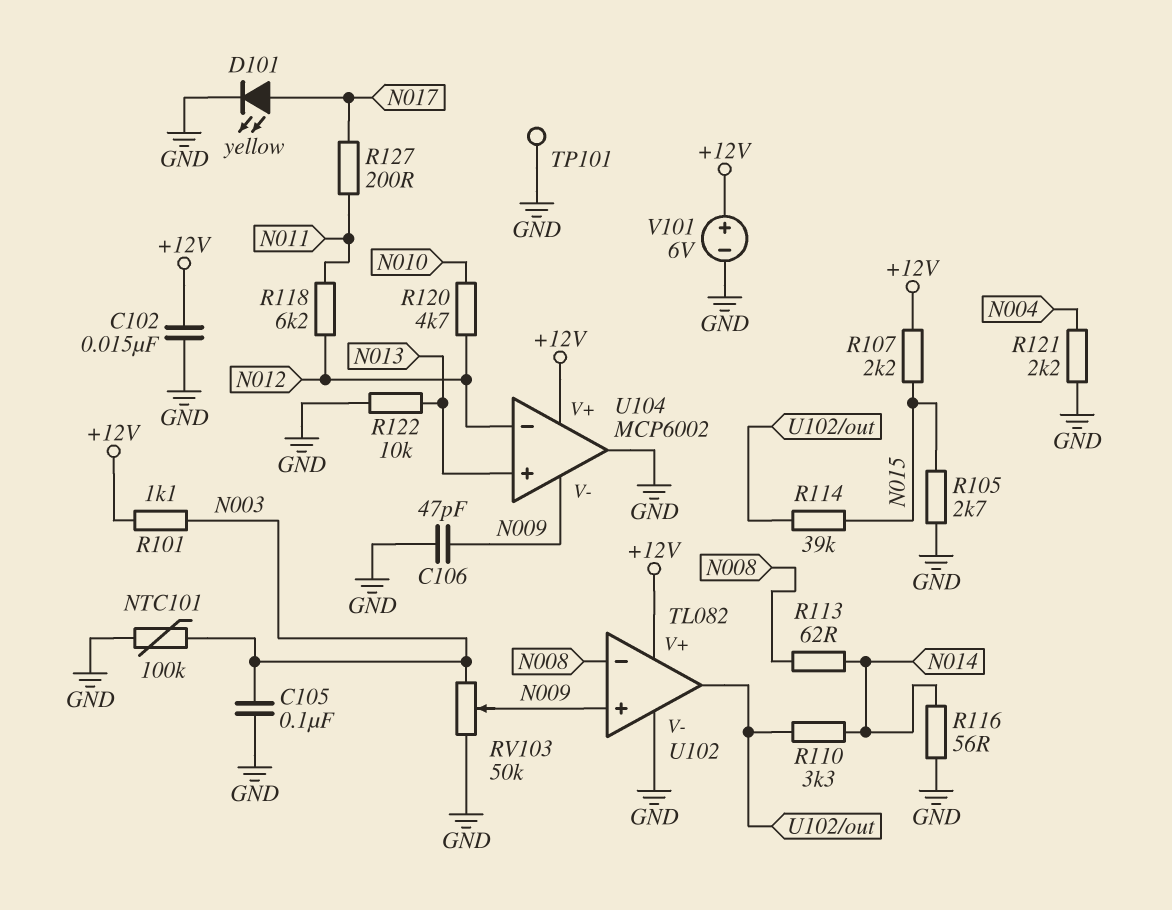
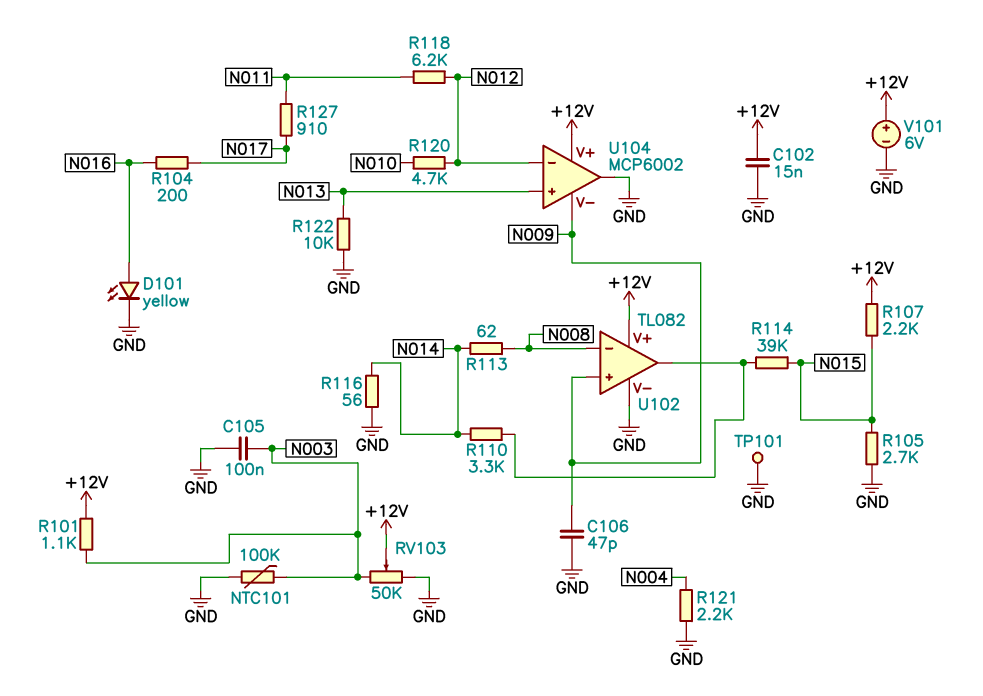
D101: LED yellow (A N017, K GND) -> LED yellow (A N016, K GND)
R104: none -> 200 (N016, N017)
R127: 200 (N011, N017) -> 910 (N011, N017)
RV103: 50k (GND, N003, wiper N009) -> 50k (GND, N003, wiper +12V)

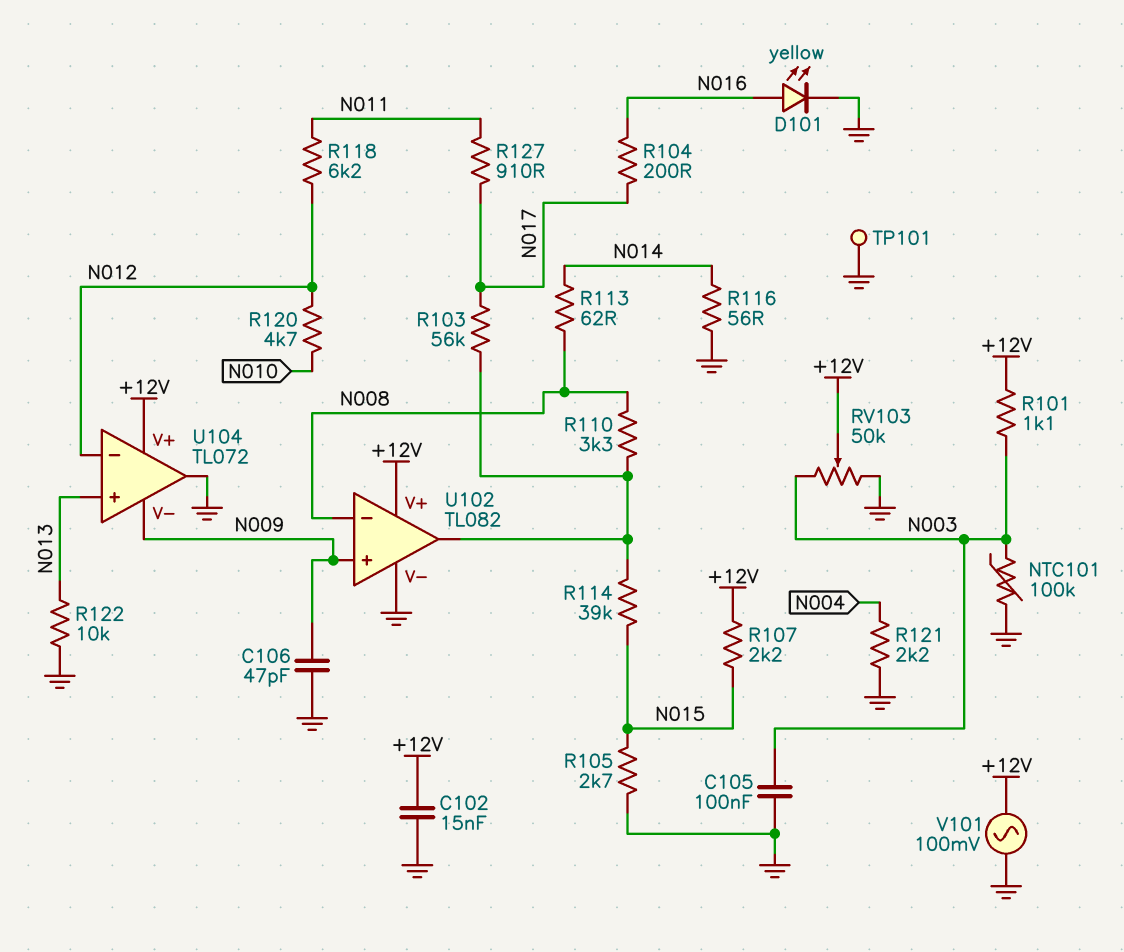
R103: none -> 56k (N017, U102/out)
R110: 3.3k (N014, U102/out) -> 3.3k (N008, U102/out)
U104: MCP6002 -> TL072
V101: 6V (plus +12V, minus GND) -> AC 100mV (+12V, GND)

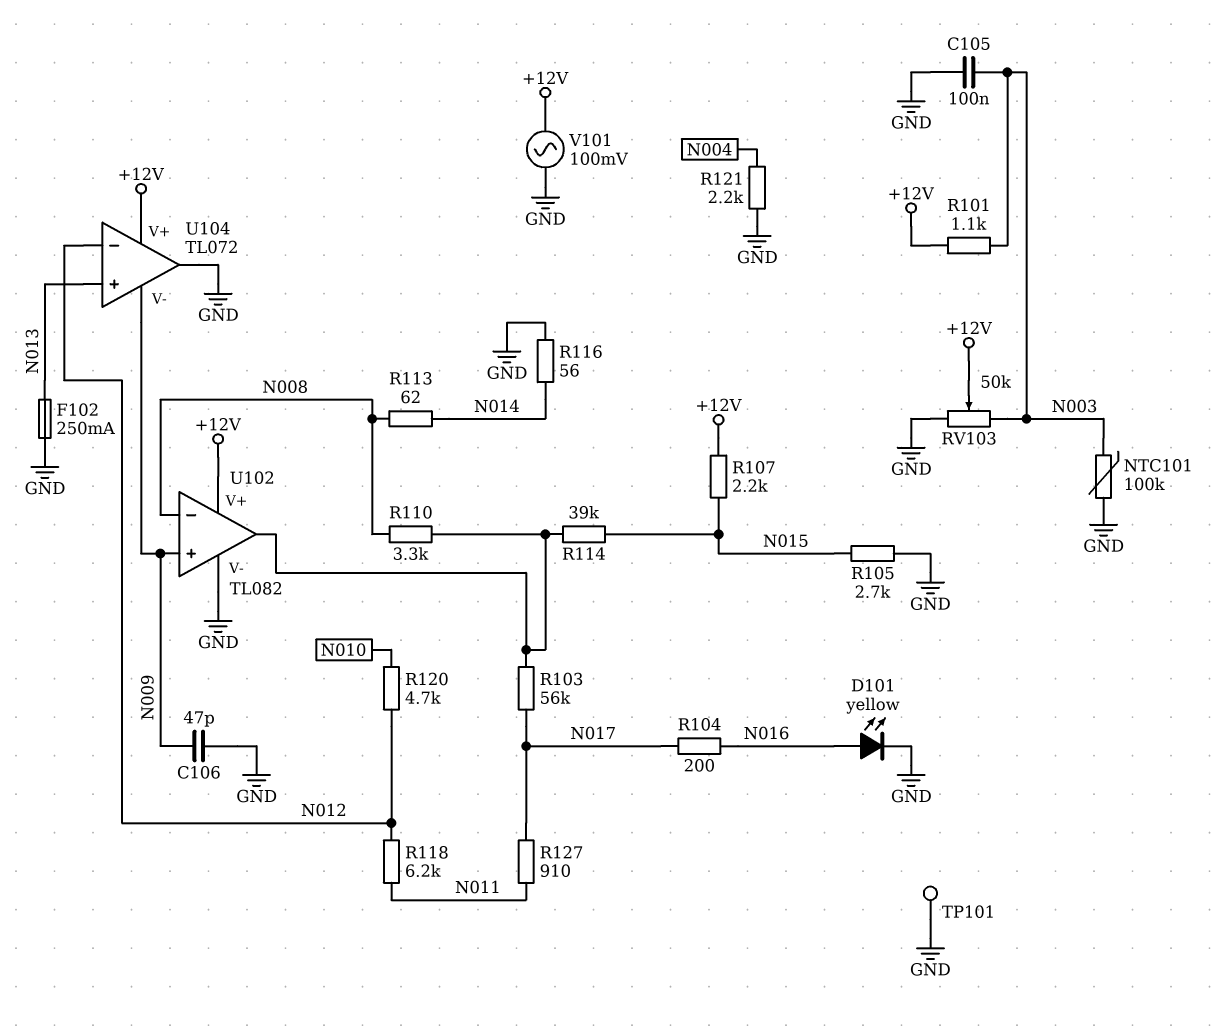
C102: 15nF (+12V, GND) -> none
F102: none -> 250mA (GND, N013)
R122: 10k (GND, N013) -> none

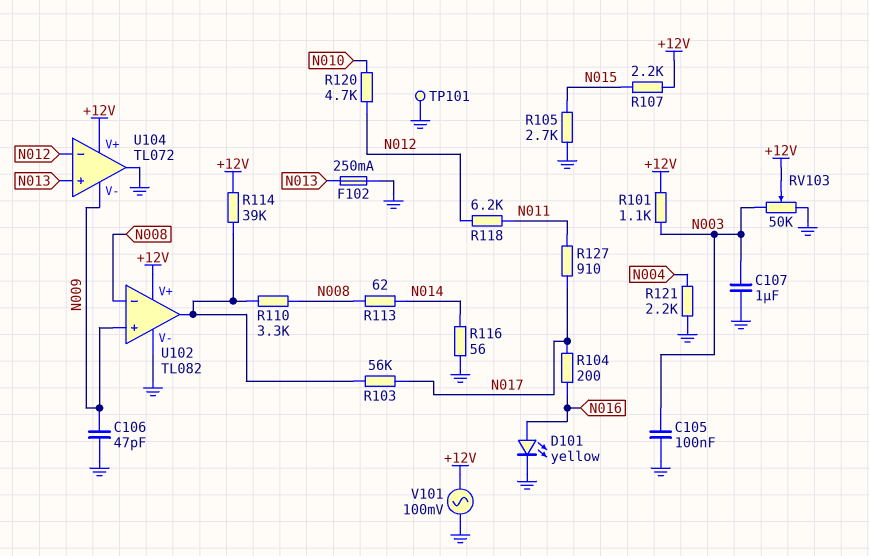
C107: none -> 1uF (GND, N003)
NTC101: 100k (GND, N003) -> none
R114: 39k (N015, U102/out) -> 39k (+12V, U102/out)

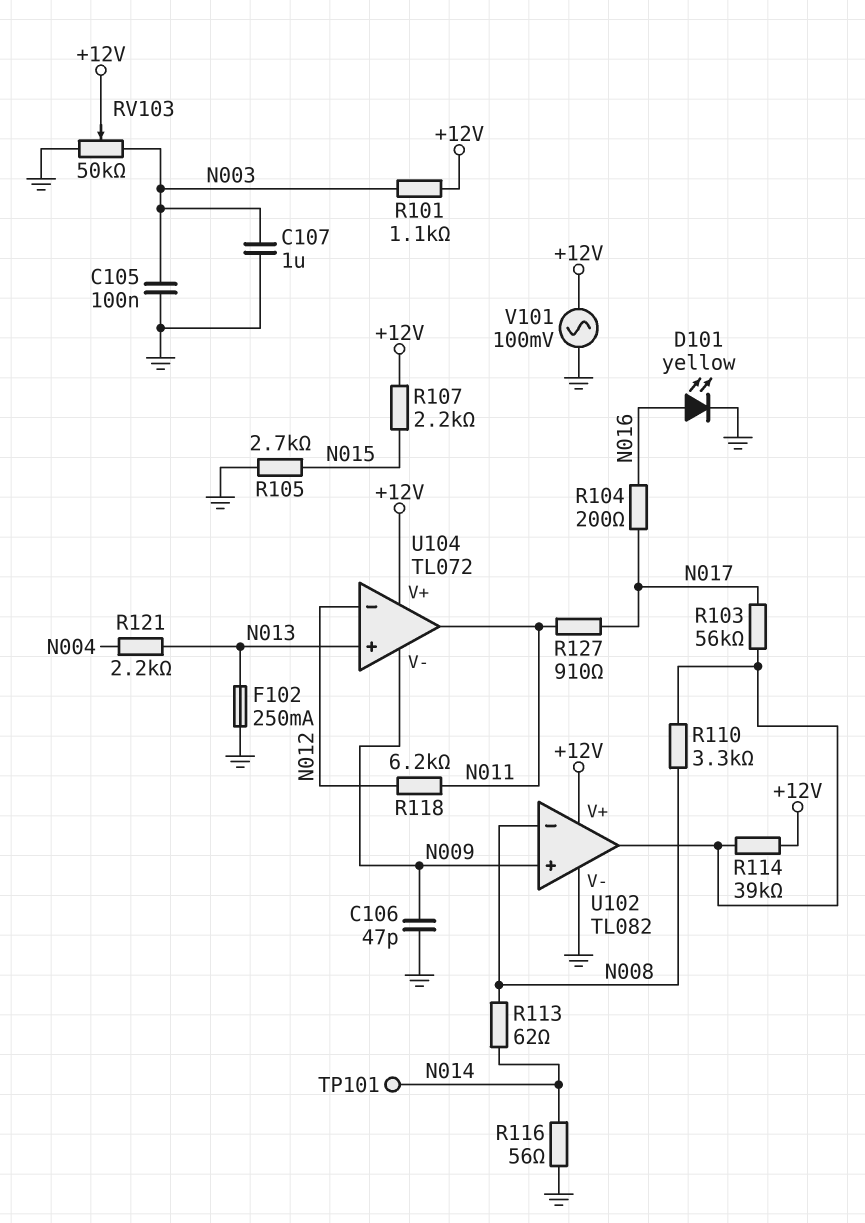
R120: 4.7k (N010, N012) -> none
R121: 2.2k (GND, N004) -> 2.2k (N004, N013)
TP101: test point (GND) -> test point (N014)
U104 pin out: GND -> N011

